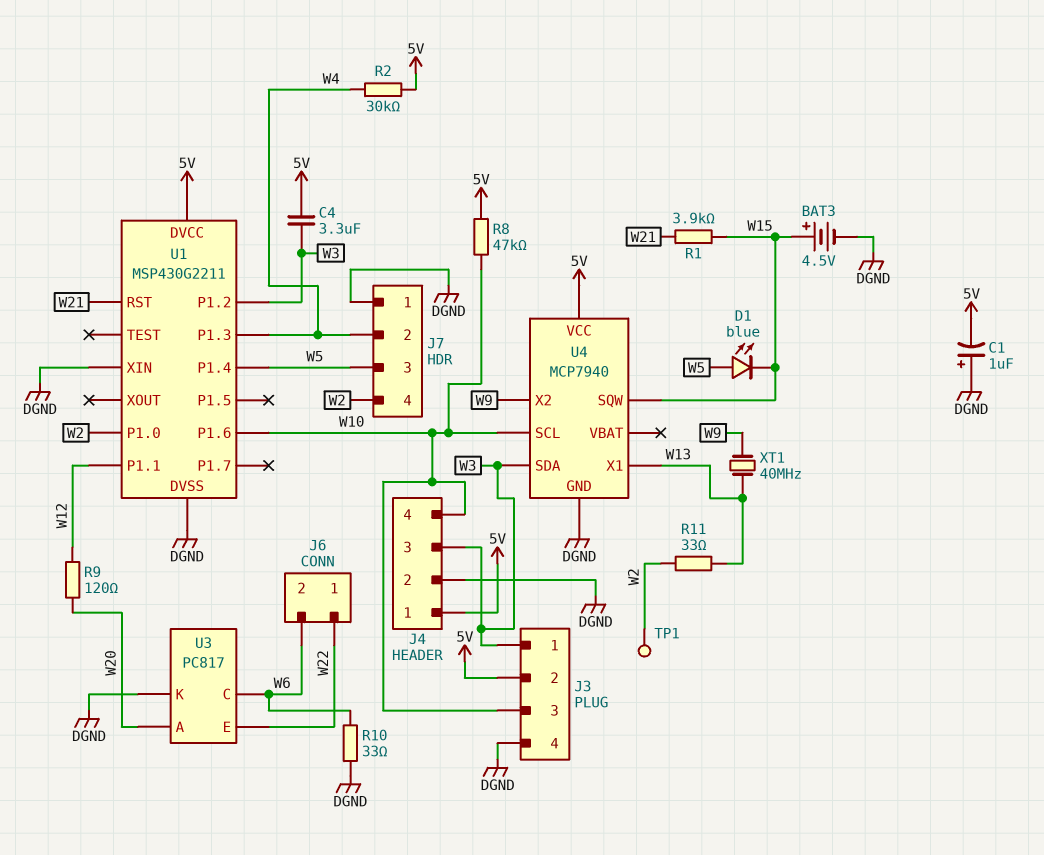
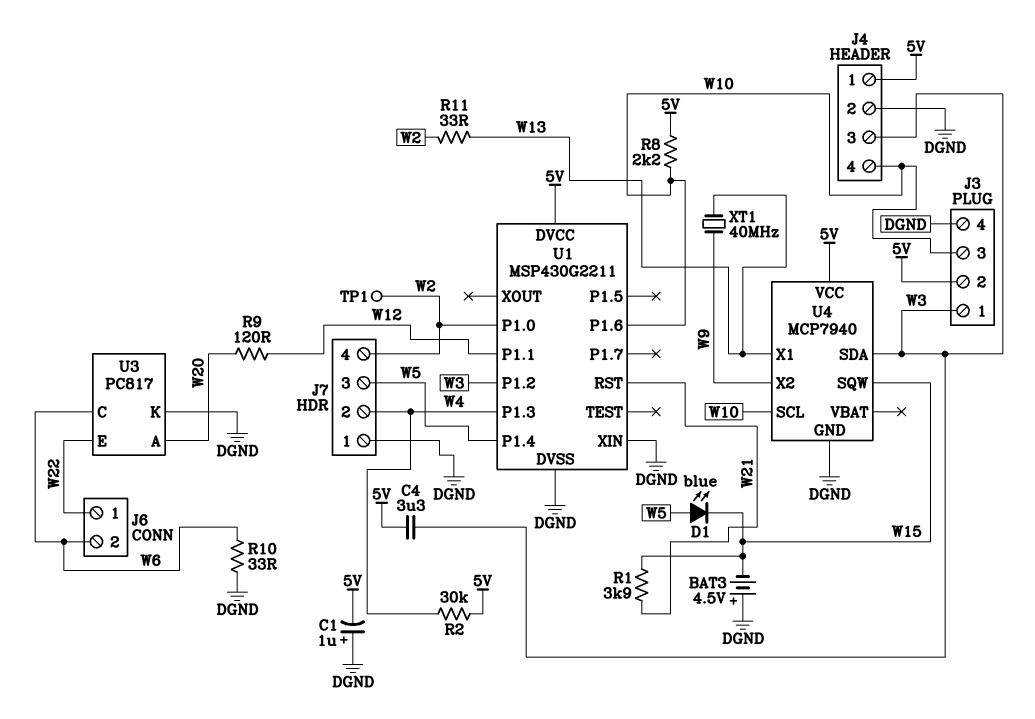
BAT3: 4.5V (plus W15, minus DGND) -> 4.5V (plus DGND, minus W15)
R8: 47k (5V, W10) -> 2.2k (5V, W10)

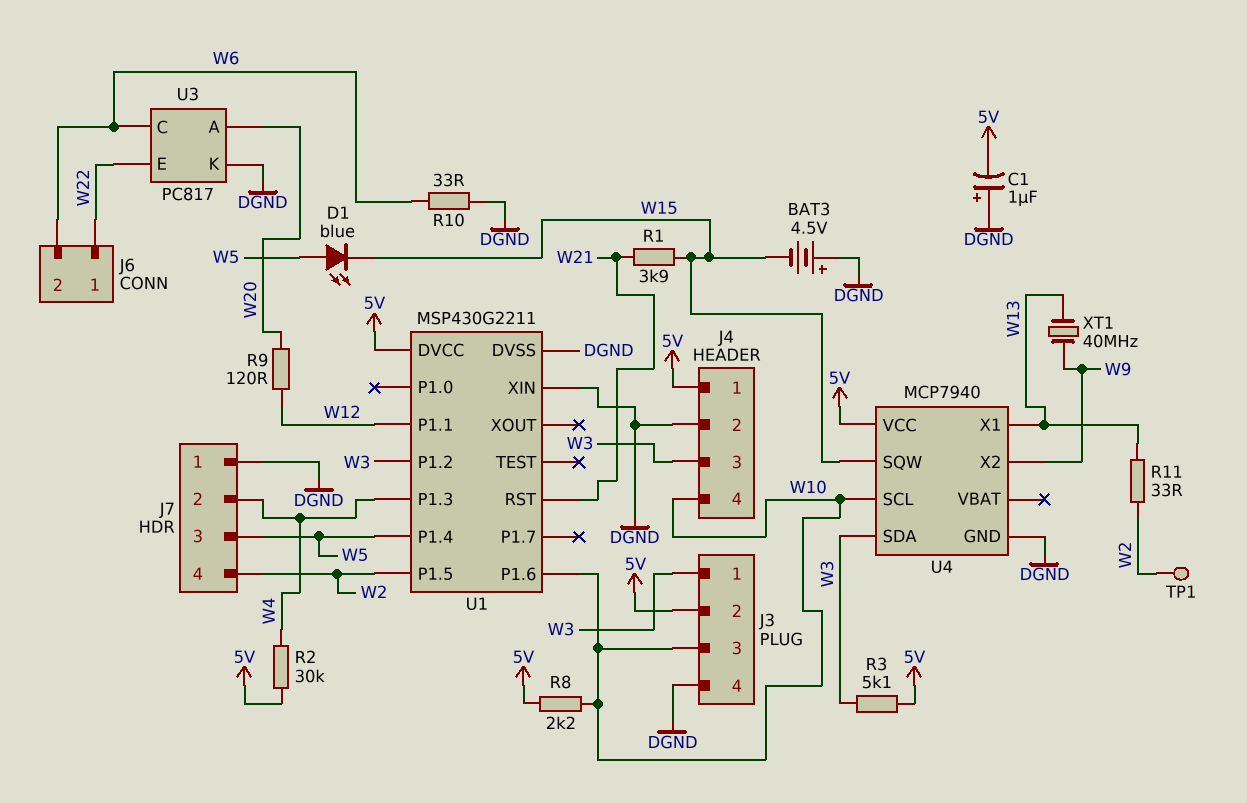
C4: 3.3uF (5V, W3) -> none
R3: none -> 5.1k (5V, W3)
U1 pin P1.0: W2 -> none
U1 pin P1.5: none -> W2

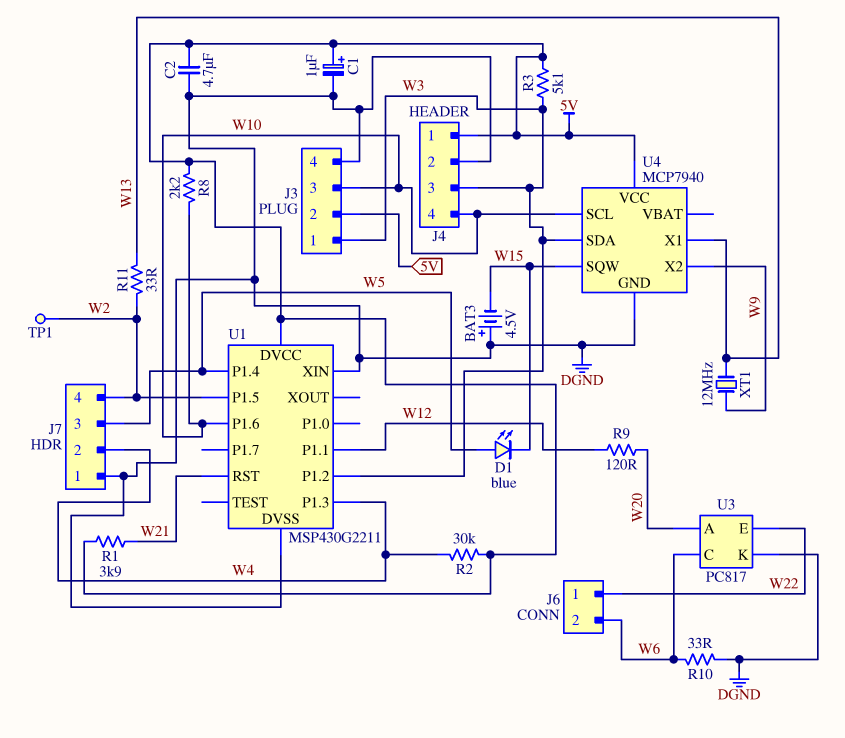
C1: 1uF (plus DGND, minus 5V) -> 1uF (plus 5V, minus DGND)
C2: none -> 4.7uF (5V, DGND)
R1: 3.9k (W15, W21) -> 3.9k (5V, W21)
XT1: 40MHz (W9, W13) -> 12MHz (W9, W13)

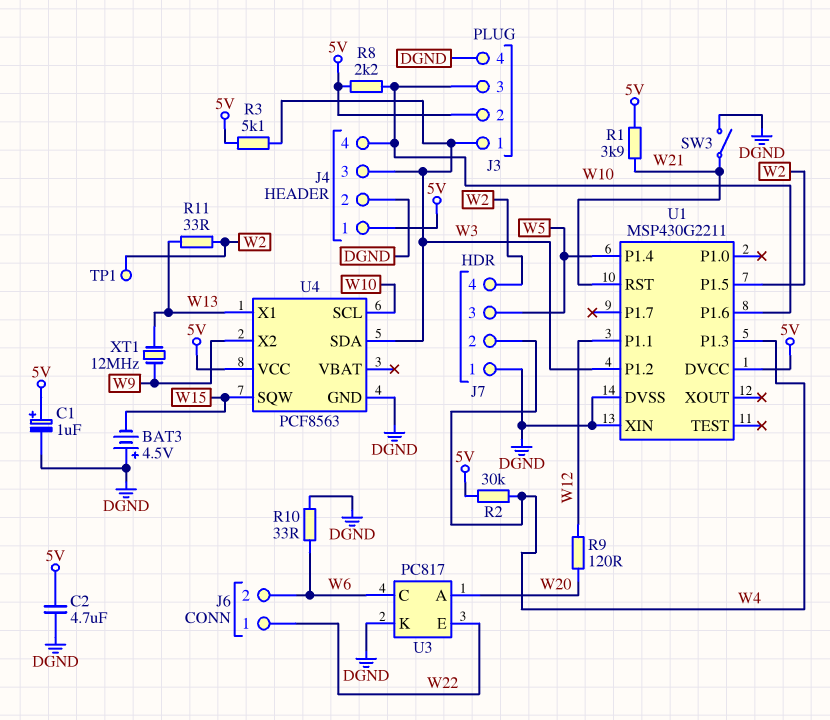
D1: LED blue (A W5, K W15) -> none
SW3: none -> switch (DGND, W21)
U4: MCP7940 -> PCF8563

